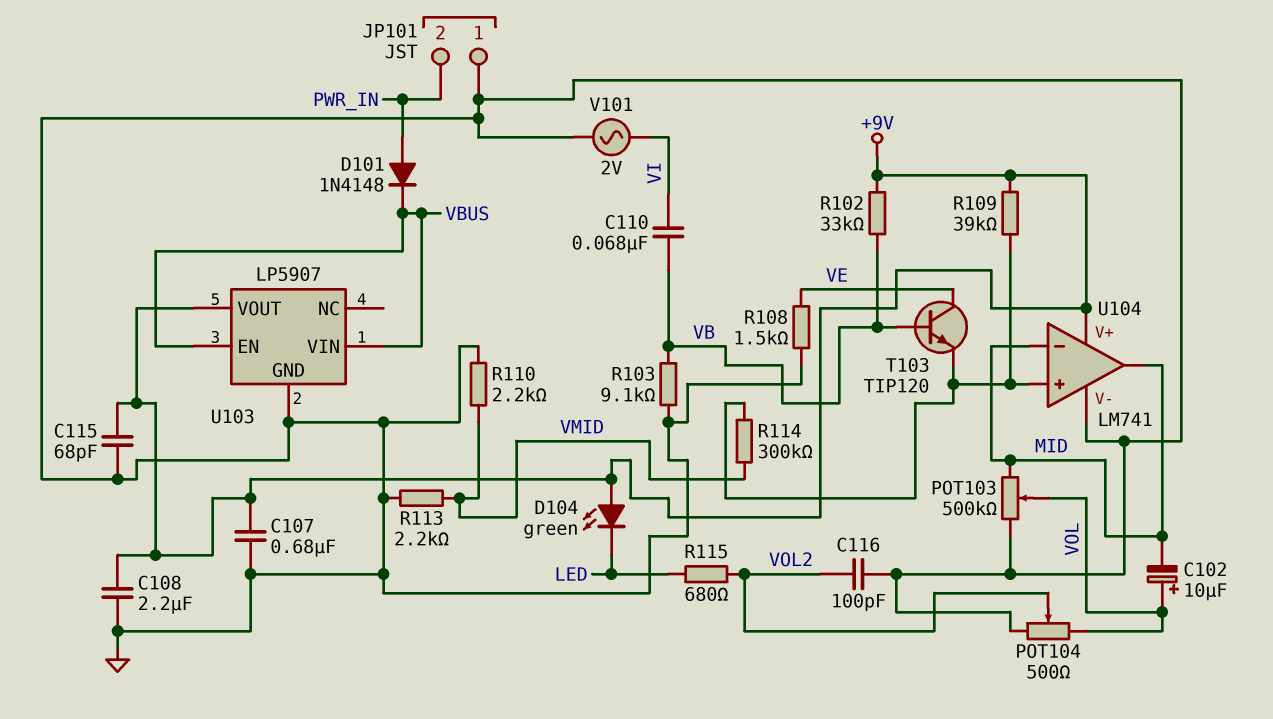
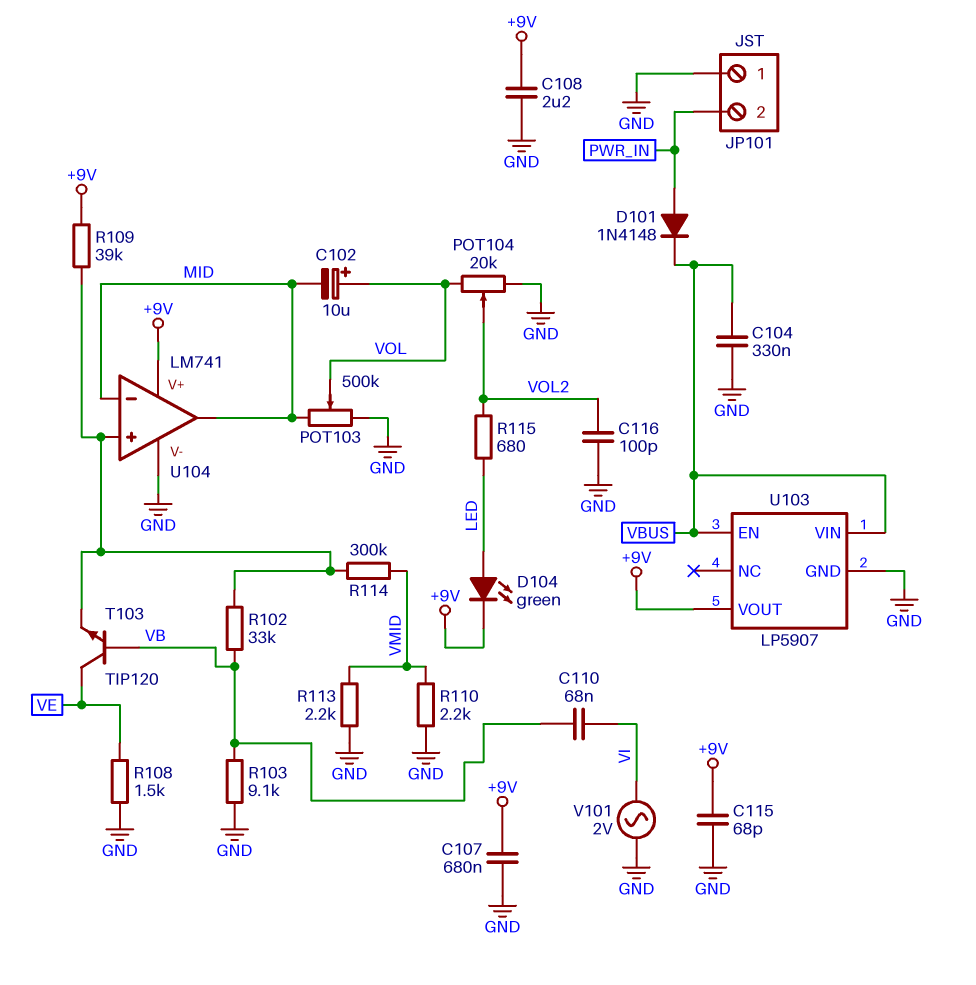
C104: none -> 330nF (GND, VBUS)
D104: LED green (A +9V, K LED) -> LED green (A LED, K +9V)
POT104: 500 (GND, VOL, wiper VOL2) -> 20k (GND, VOL, wiper VOL2)
R102: 33k (+9V, VB) -> 33k (U104/in+, VB)

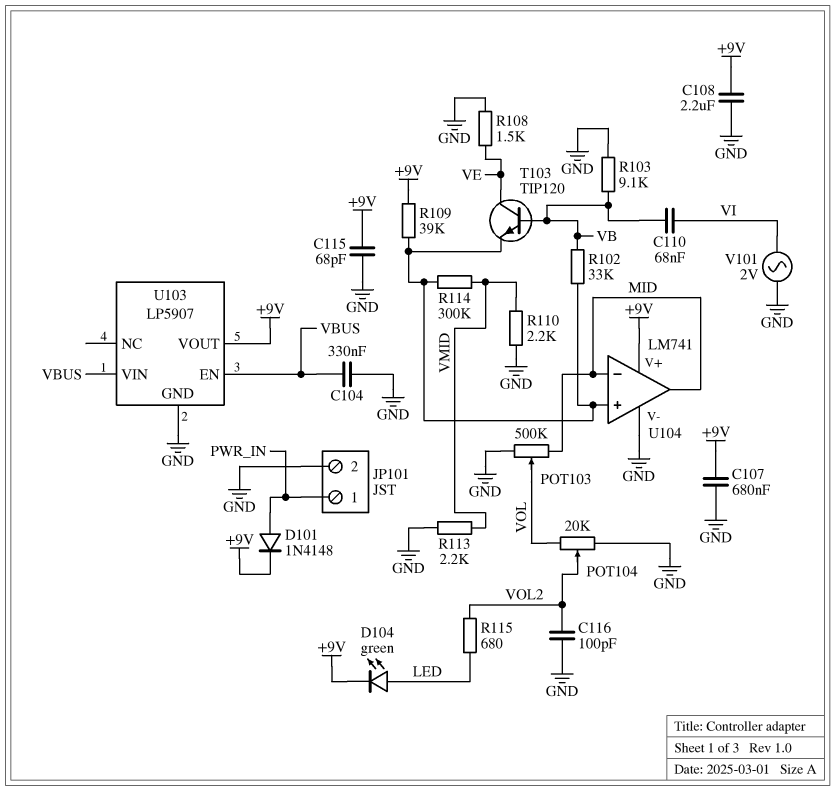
C102: 10uF (plus VOL, minus MID) -> none
D101: diode 1N4148 (A PWR_IN, K VBUS) -> diode 1N4148 (A PWR_IN, K +9V)
JP101 pin 1: GND -> PWR_IN
JP101 pin 2: PWR_IN -> GND

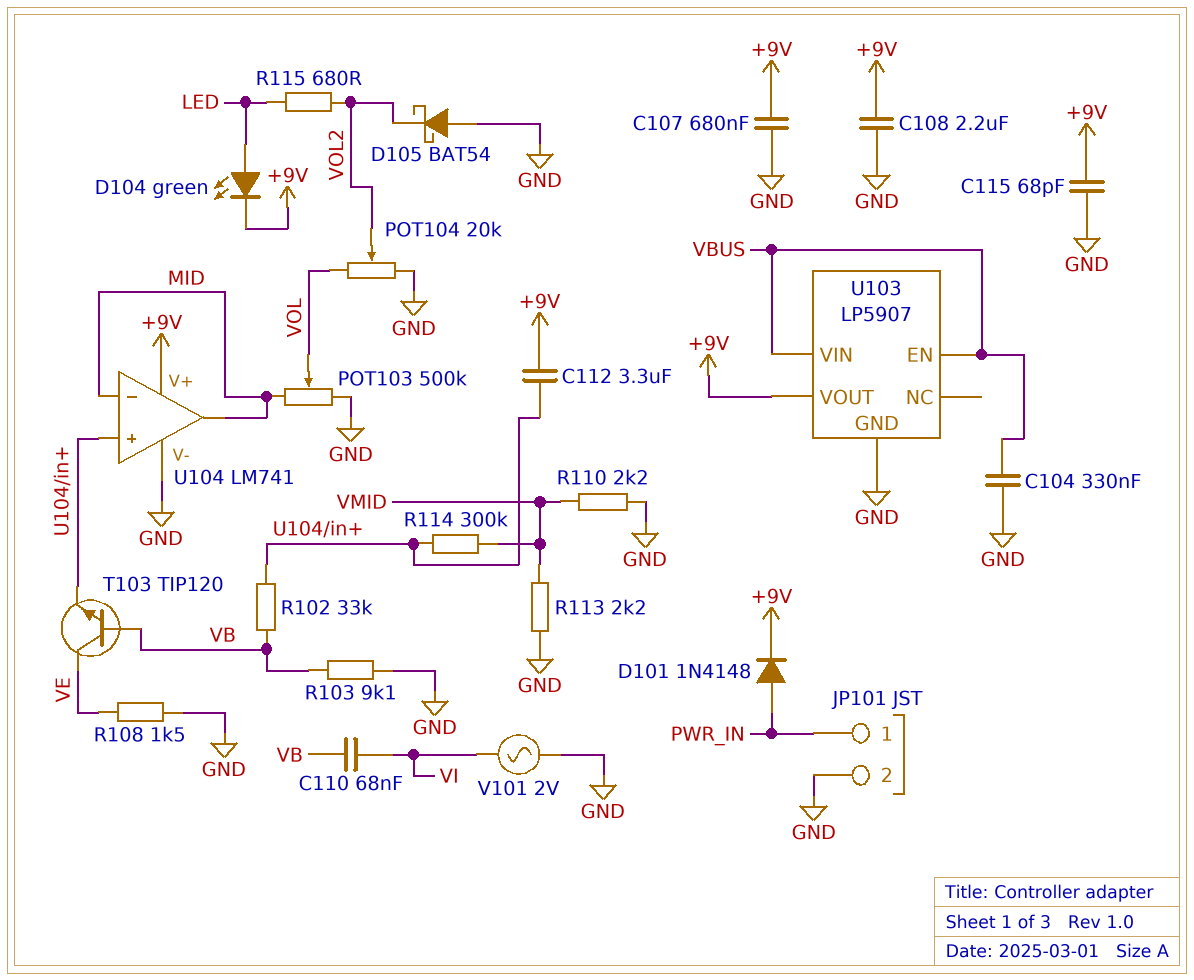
C112: none -> 3.3uF (+9V, U104/in+)
C116: 100pF (GND, VOL2) -> none
D105: none -> schottky BAT54 (A GND, K VOL2)
R109: 39k (+9V, U104/in+) -> none

